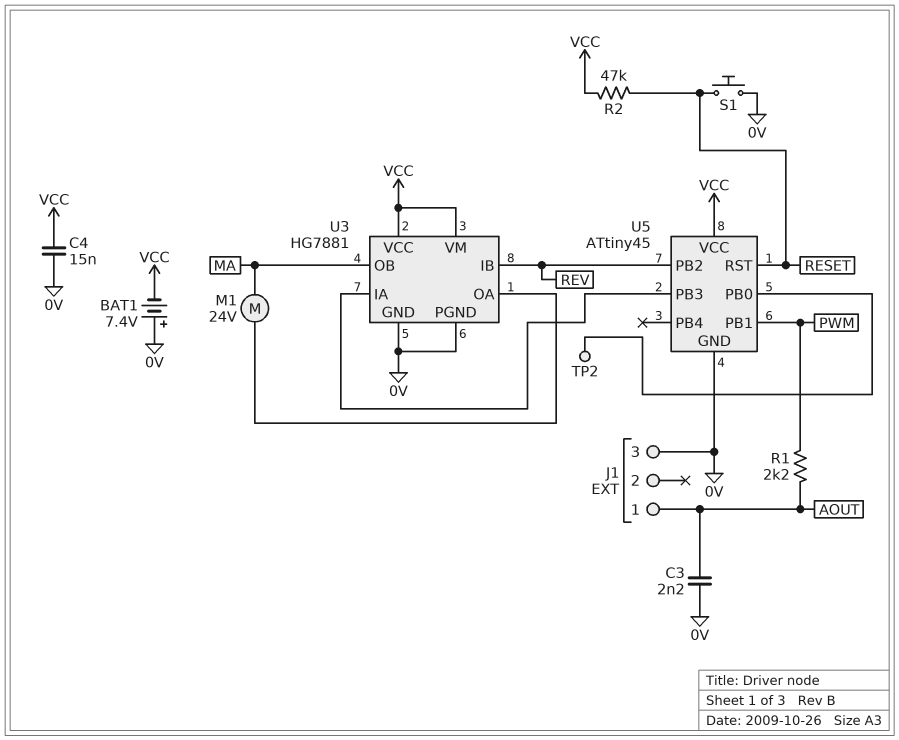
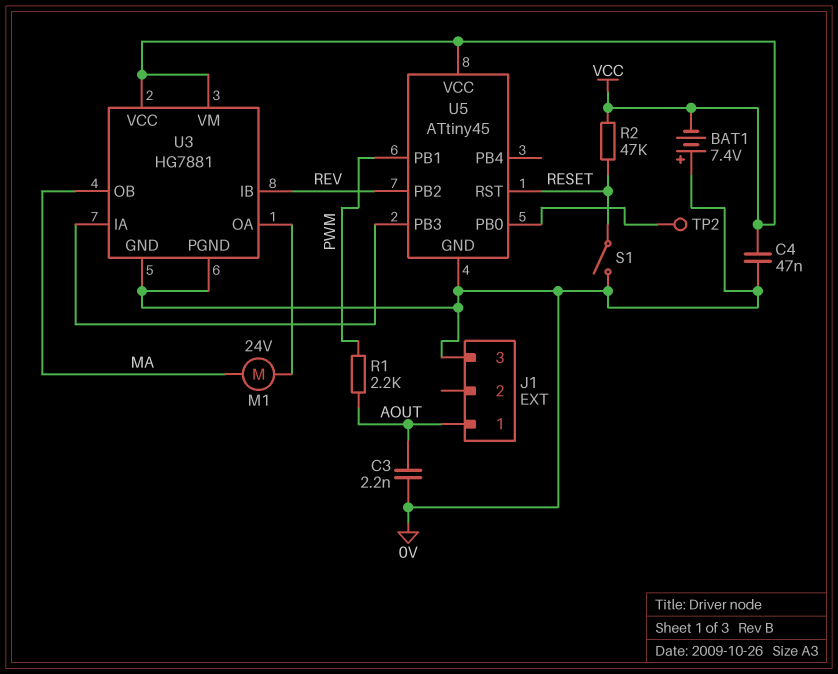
C4: 15nF (0V, VCC) -> 47nF (0V, VCC)
S1: button (0V, RESET) -> switch (0V, RESET)

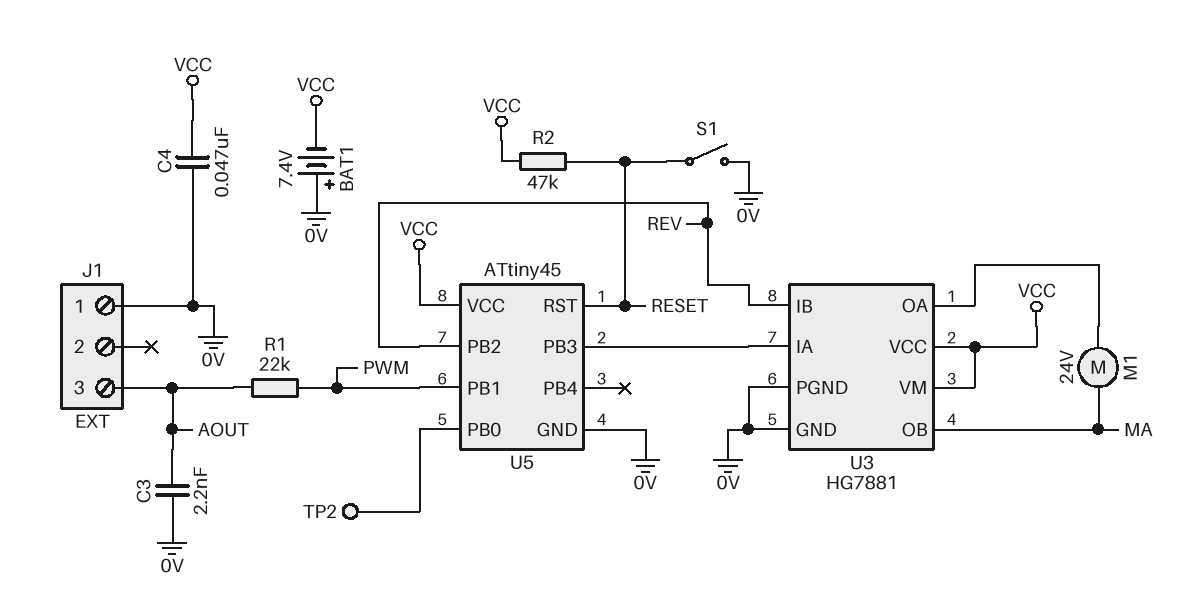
J1 pin 1: AOUT -> 0V
J1 pin 3: 0V -> AOUT
R1: 2.2k (AOUT, PWM) -> 22k (AOUT, PWM)

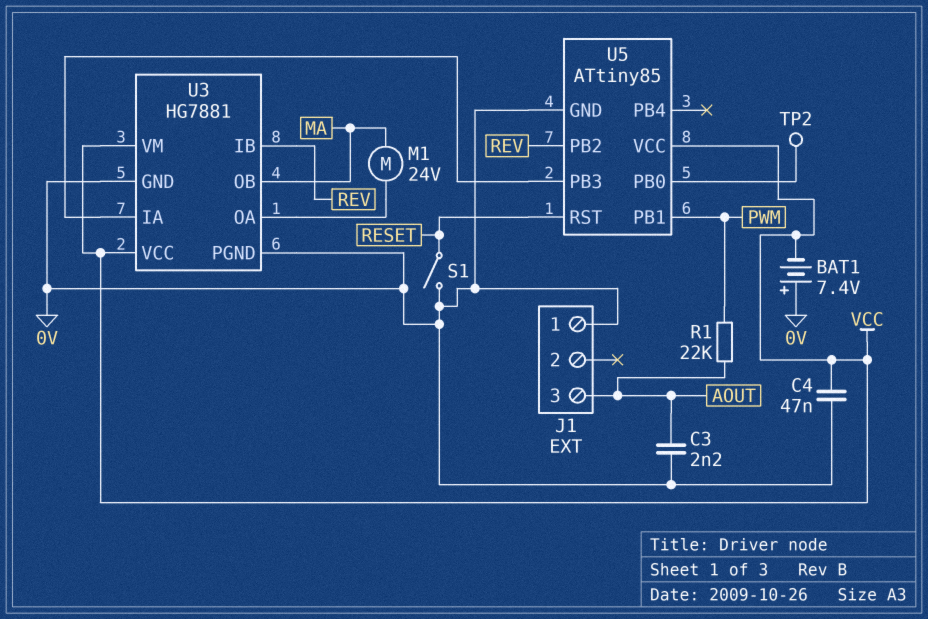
R2: 47k (RESET, VCC) -> none
U5: ATtiny45 -> ATtiny85

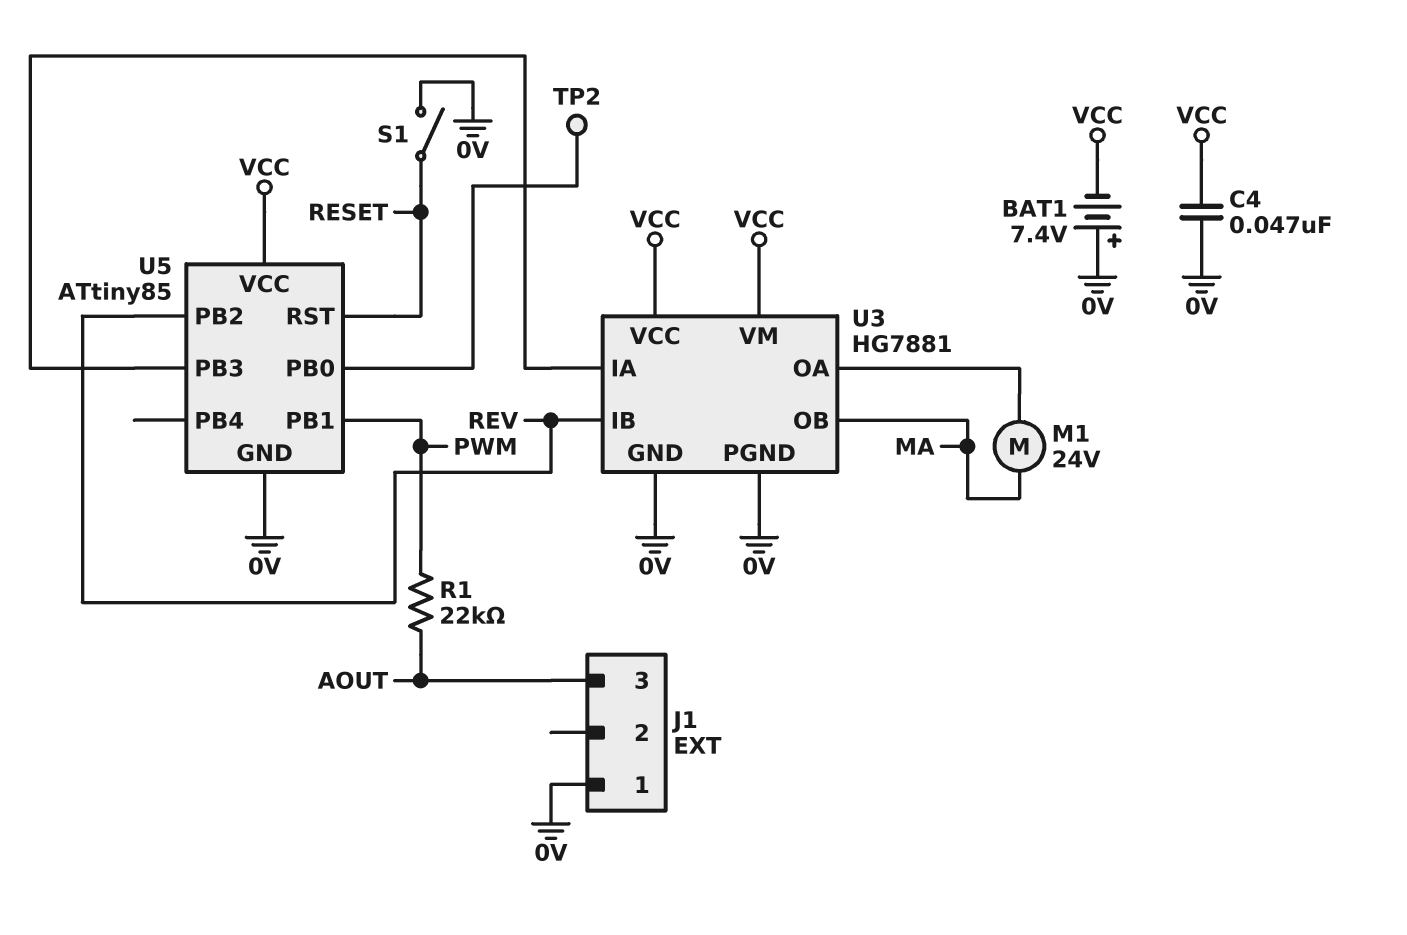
C3: 2.2nF (0V, AOUT) -> none

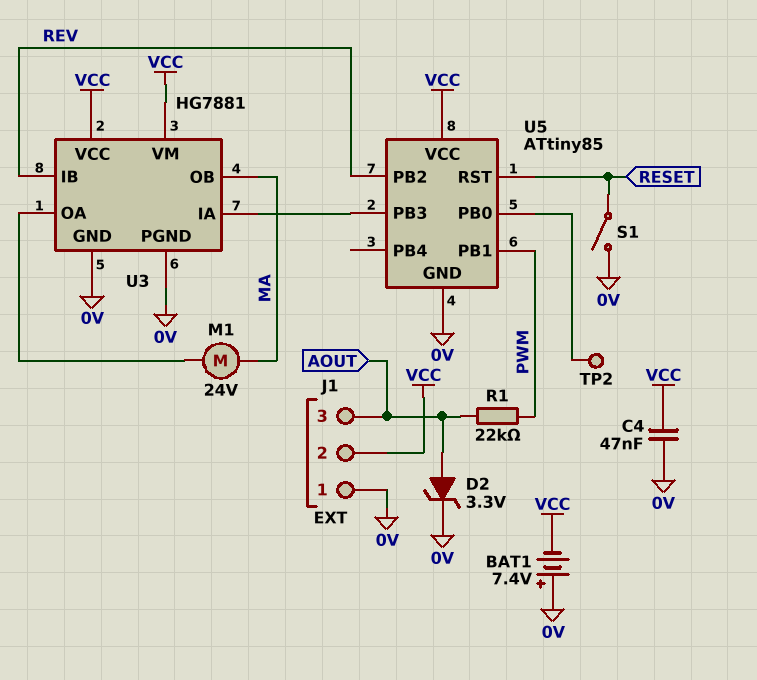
D2: none -> zener 3.3V (A AOUT, K 0V)
J1 pin 2: none -> VCC

